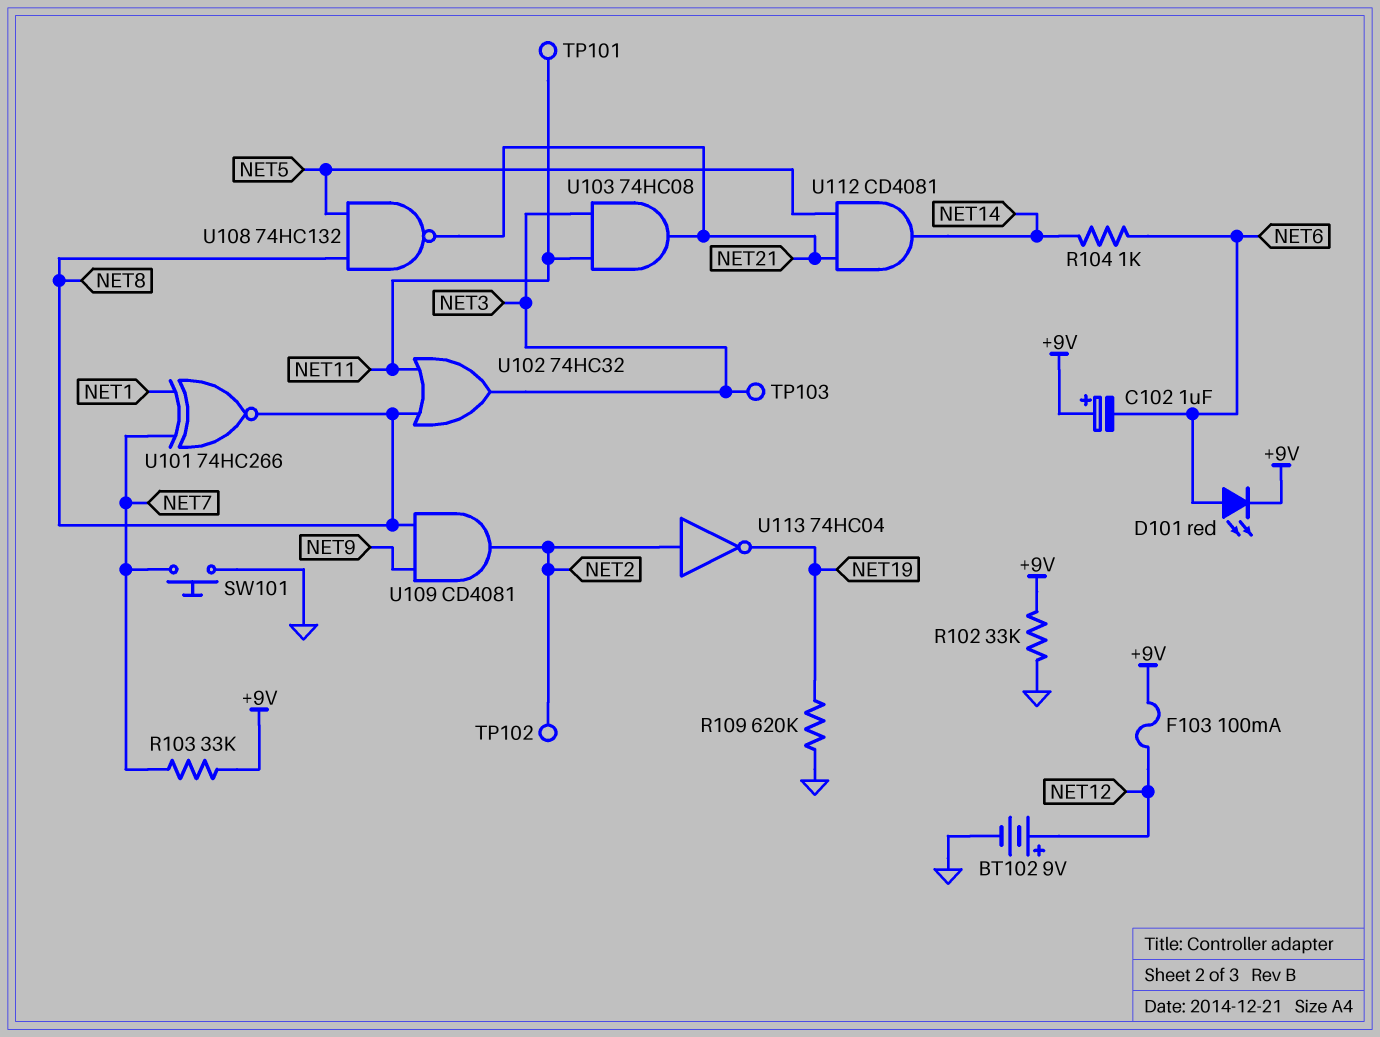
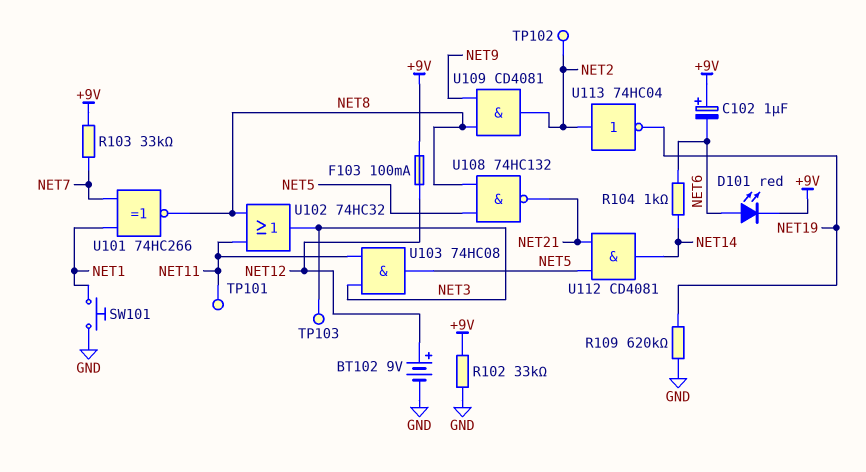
SW101: button (GND, NET7) -> button (GND, NET1)
U103: AND 74HC08 (in NET3, in NET11, out NET21) -> AND 74HC08 (in NET3, in NET11, out NET5)

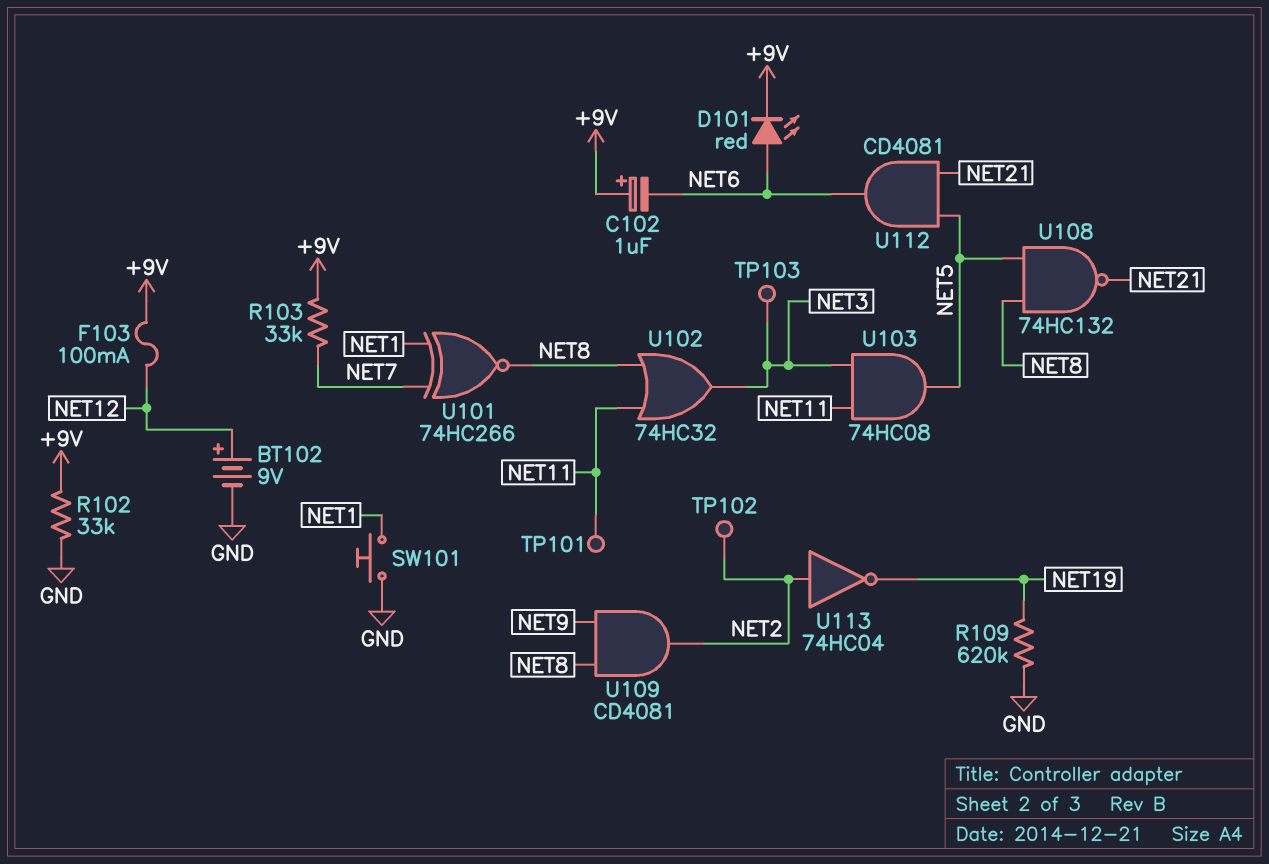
R104: 1k (NET6, NET14) -> none
U112: AND CD4081 (in NET5, in NET21, out NET14) -> AND CD4081 (in NET5, in NET21, out NET6)

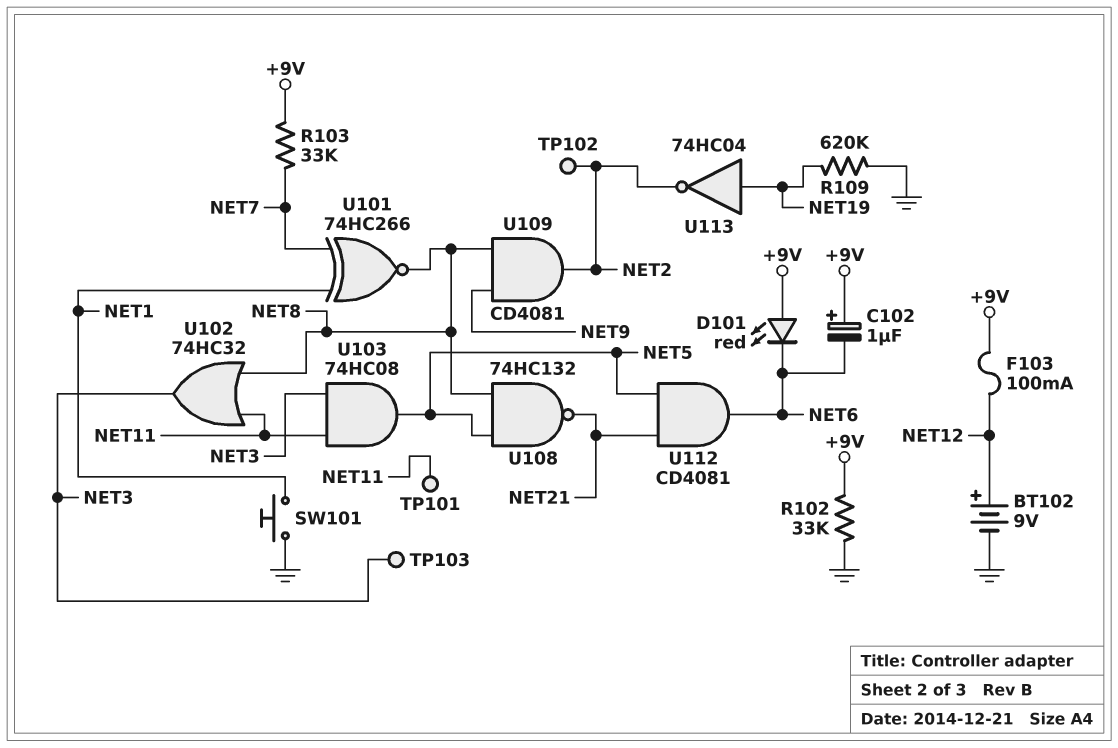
D101: LED red (A NET6, K +9V) -> LED red (A +9V, K NET6)
U113: NOT 74HC04 (in NET2, out NET19) -> NOT 74HC04 (in NET19, out NET2)

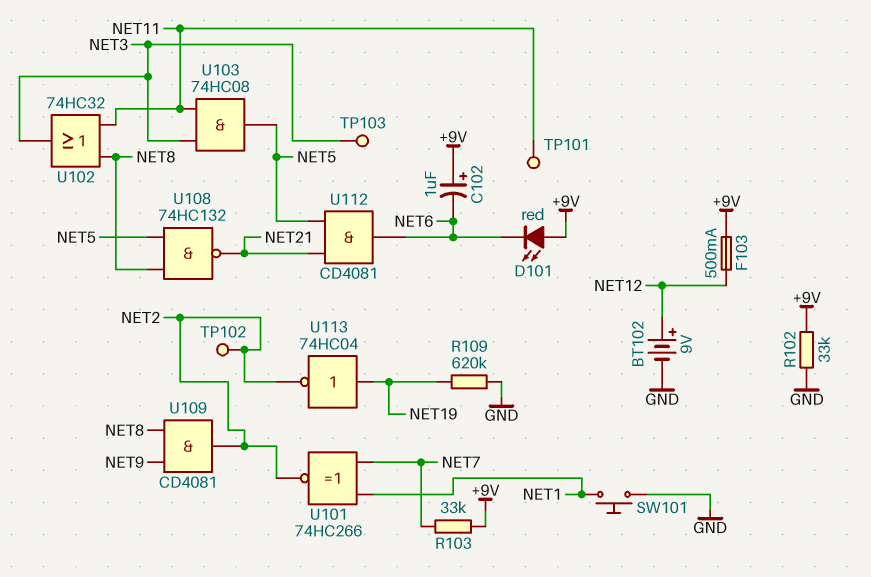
F103: 100mA (+9V, NET12) -> 500mA (+9V, NET12)
U101: XNOR 74HC266 (in NET1, in NET7, out NET8) -> XNOR 74HC266 (in NET1, in NET7, out NET2)

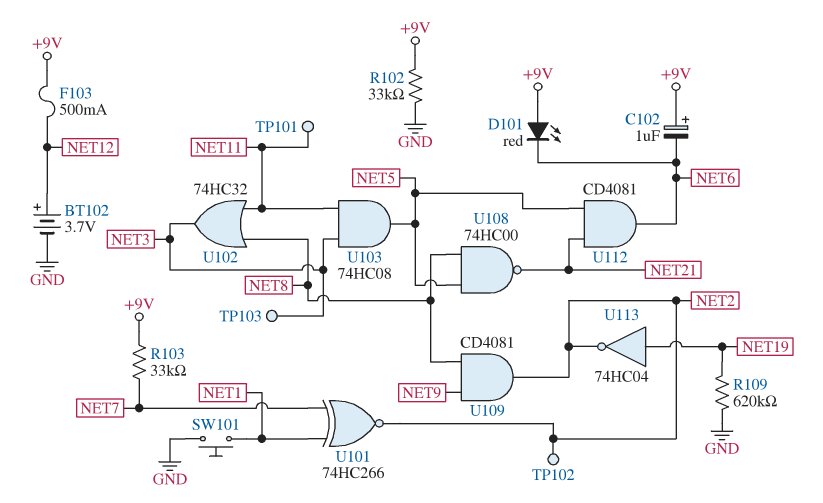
BT102: 9V (plus NET12, minus GND) -> 3.7V (plus NET12, minus GND)
U108: NAND 74HC132 (in NET5, in NET8, out NET21) -> NAND 74HC00 (in NET5, in NET8, out NET21)

